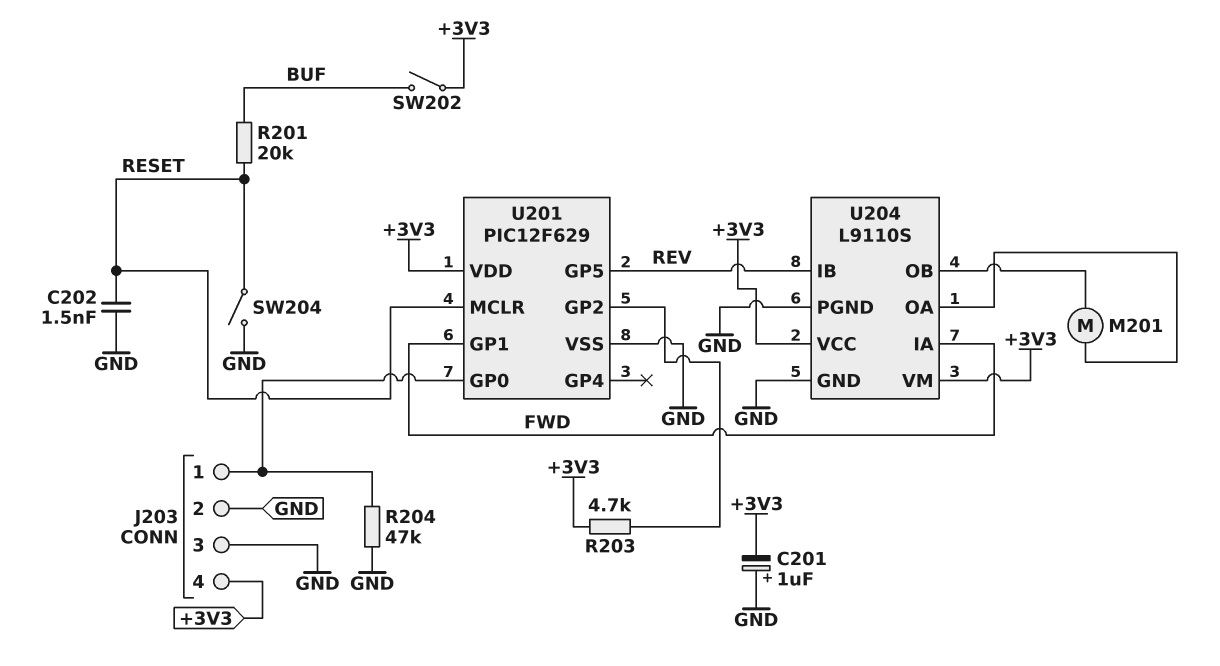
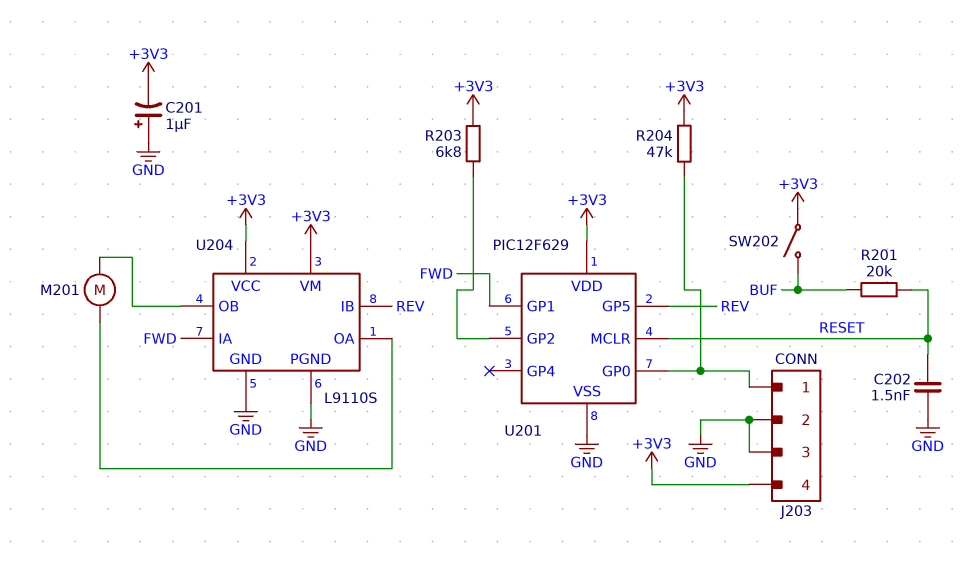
R203: 4.7k (+3V3, U201/GP2) -> 6.8k (+3V3, U201/GP2)
R204: 47k (GND, J203/1) -> 47k (+3V3, J203/1)
SW204: switch (GND, RESET) -> none

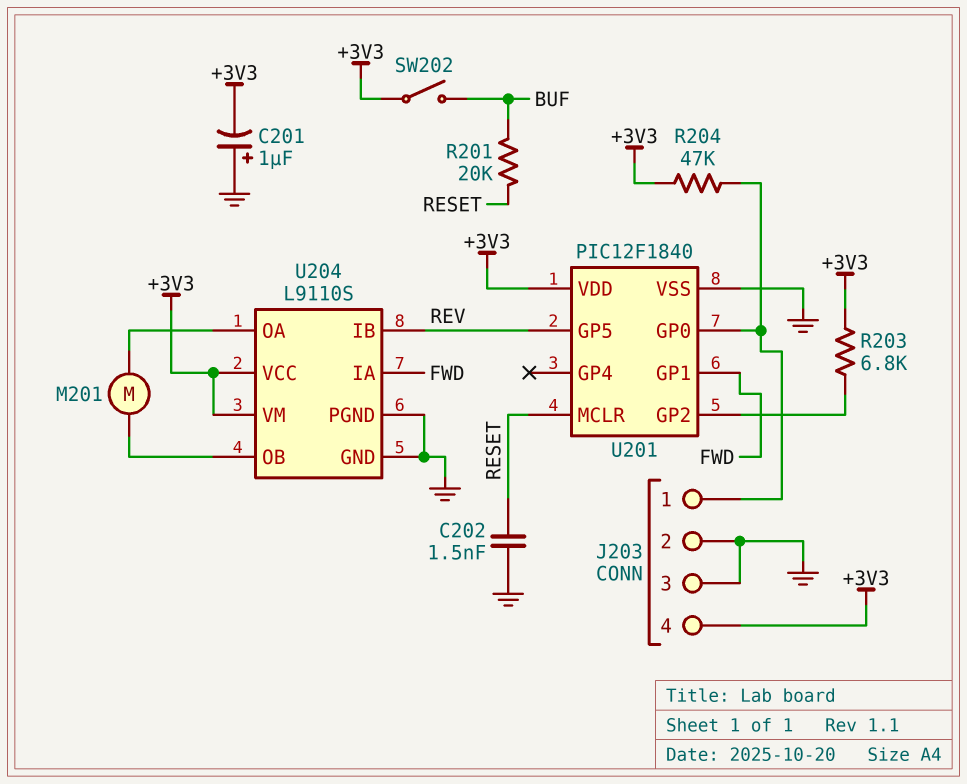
U201: PIC12F629 -> PIC12F1840

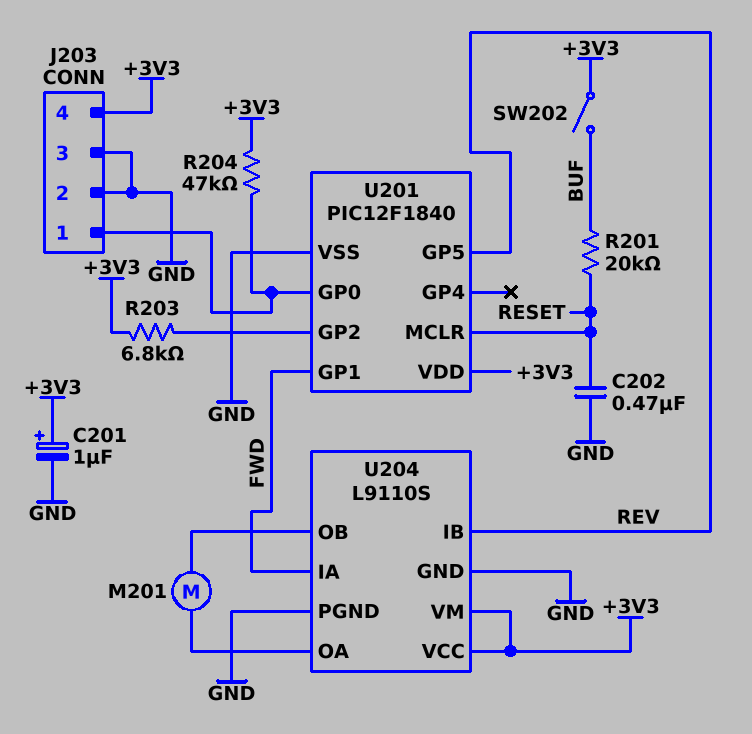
C201: 1uF (plus GND, minus +3V3) -> 1uF (plus +3V3, minus GND)
C202: 1.5nF (GND, RESET) -> 470nF (GND, RESET)

